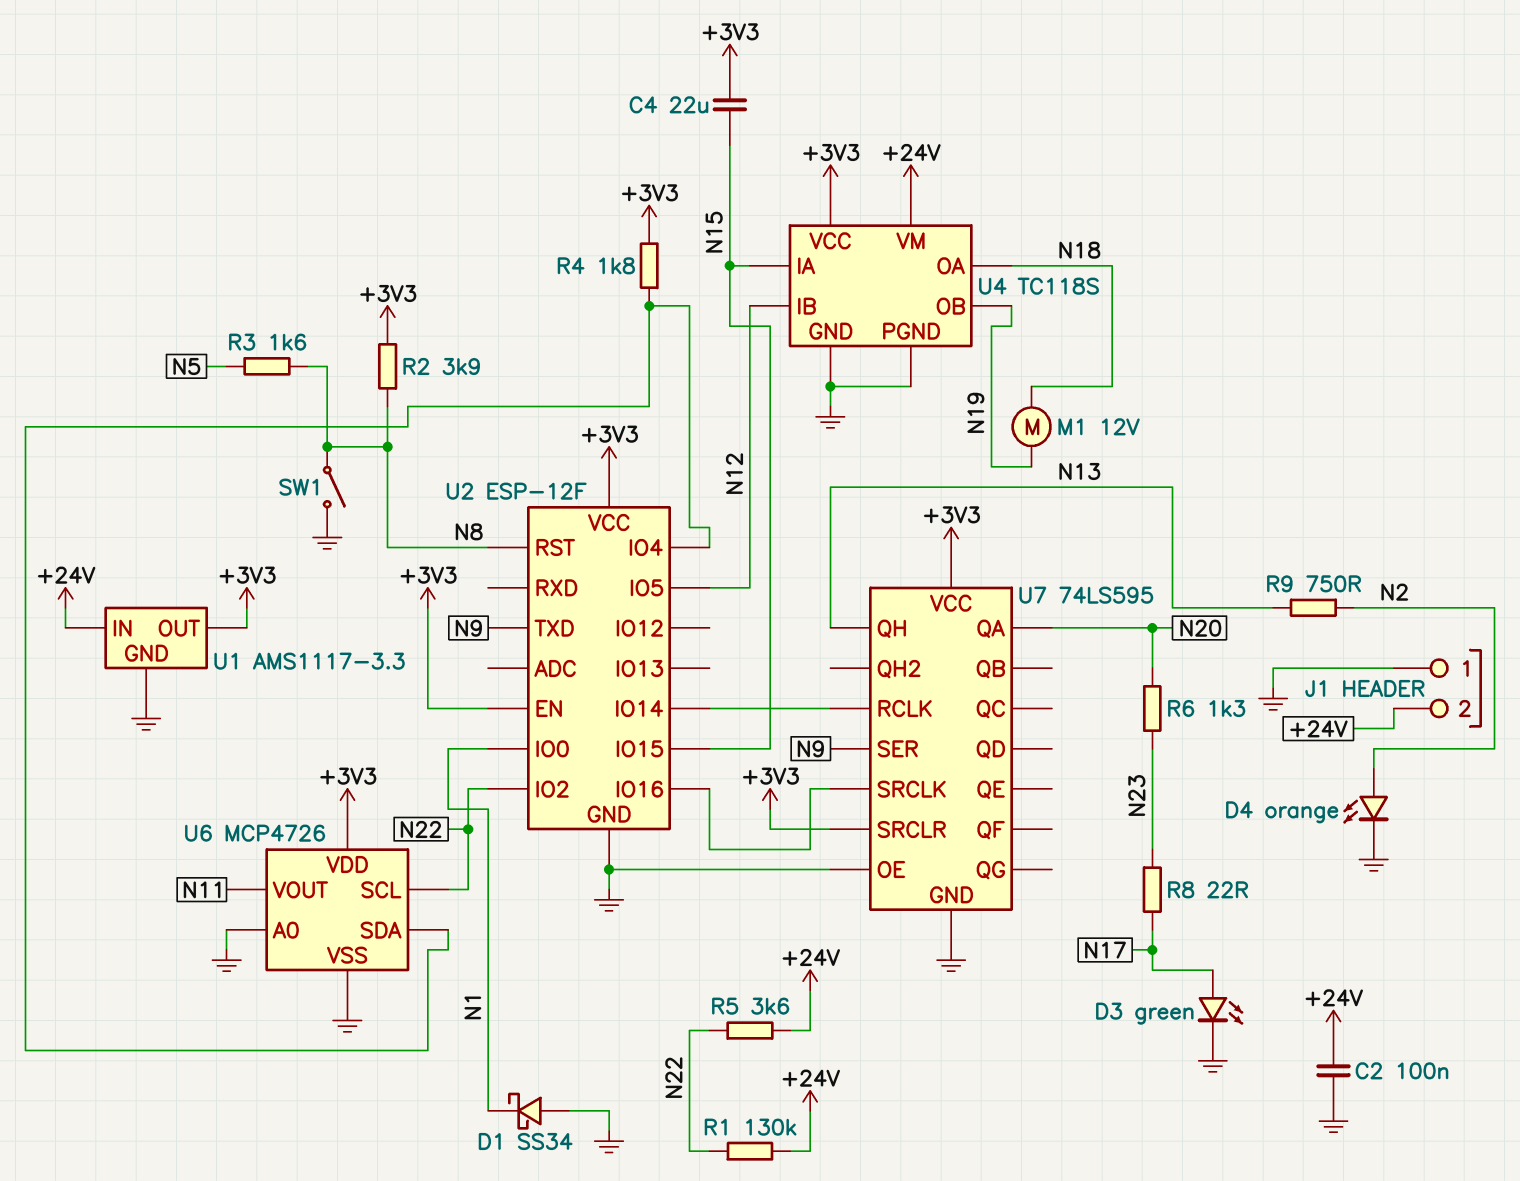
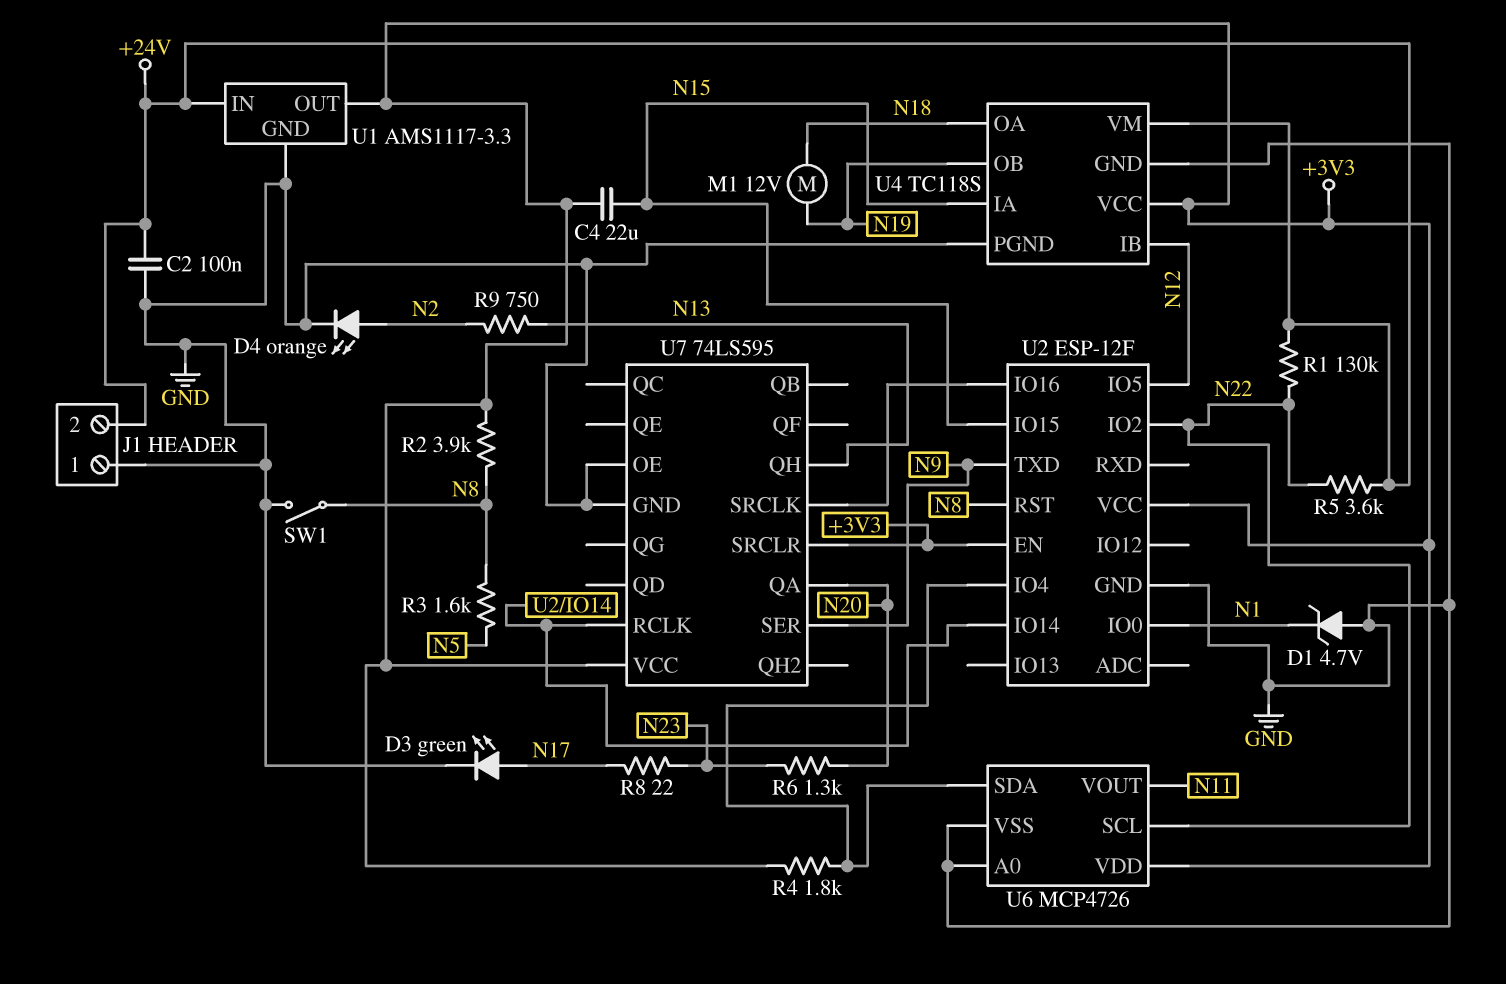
D1: schottky SS34 (A GND, K N1) -> zener 4.7V (A GND, K N1)

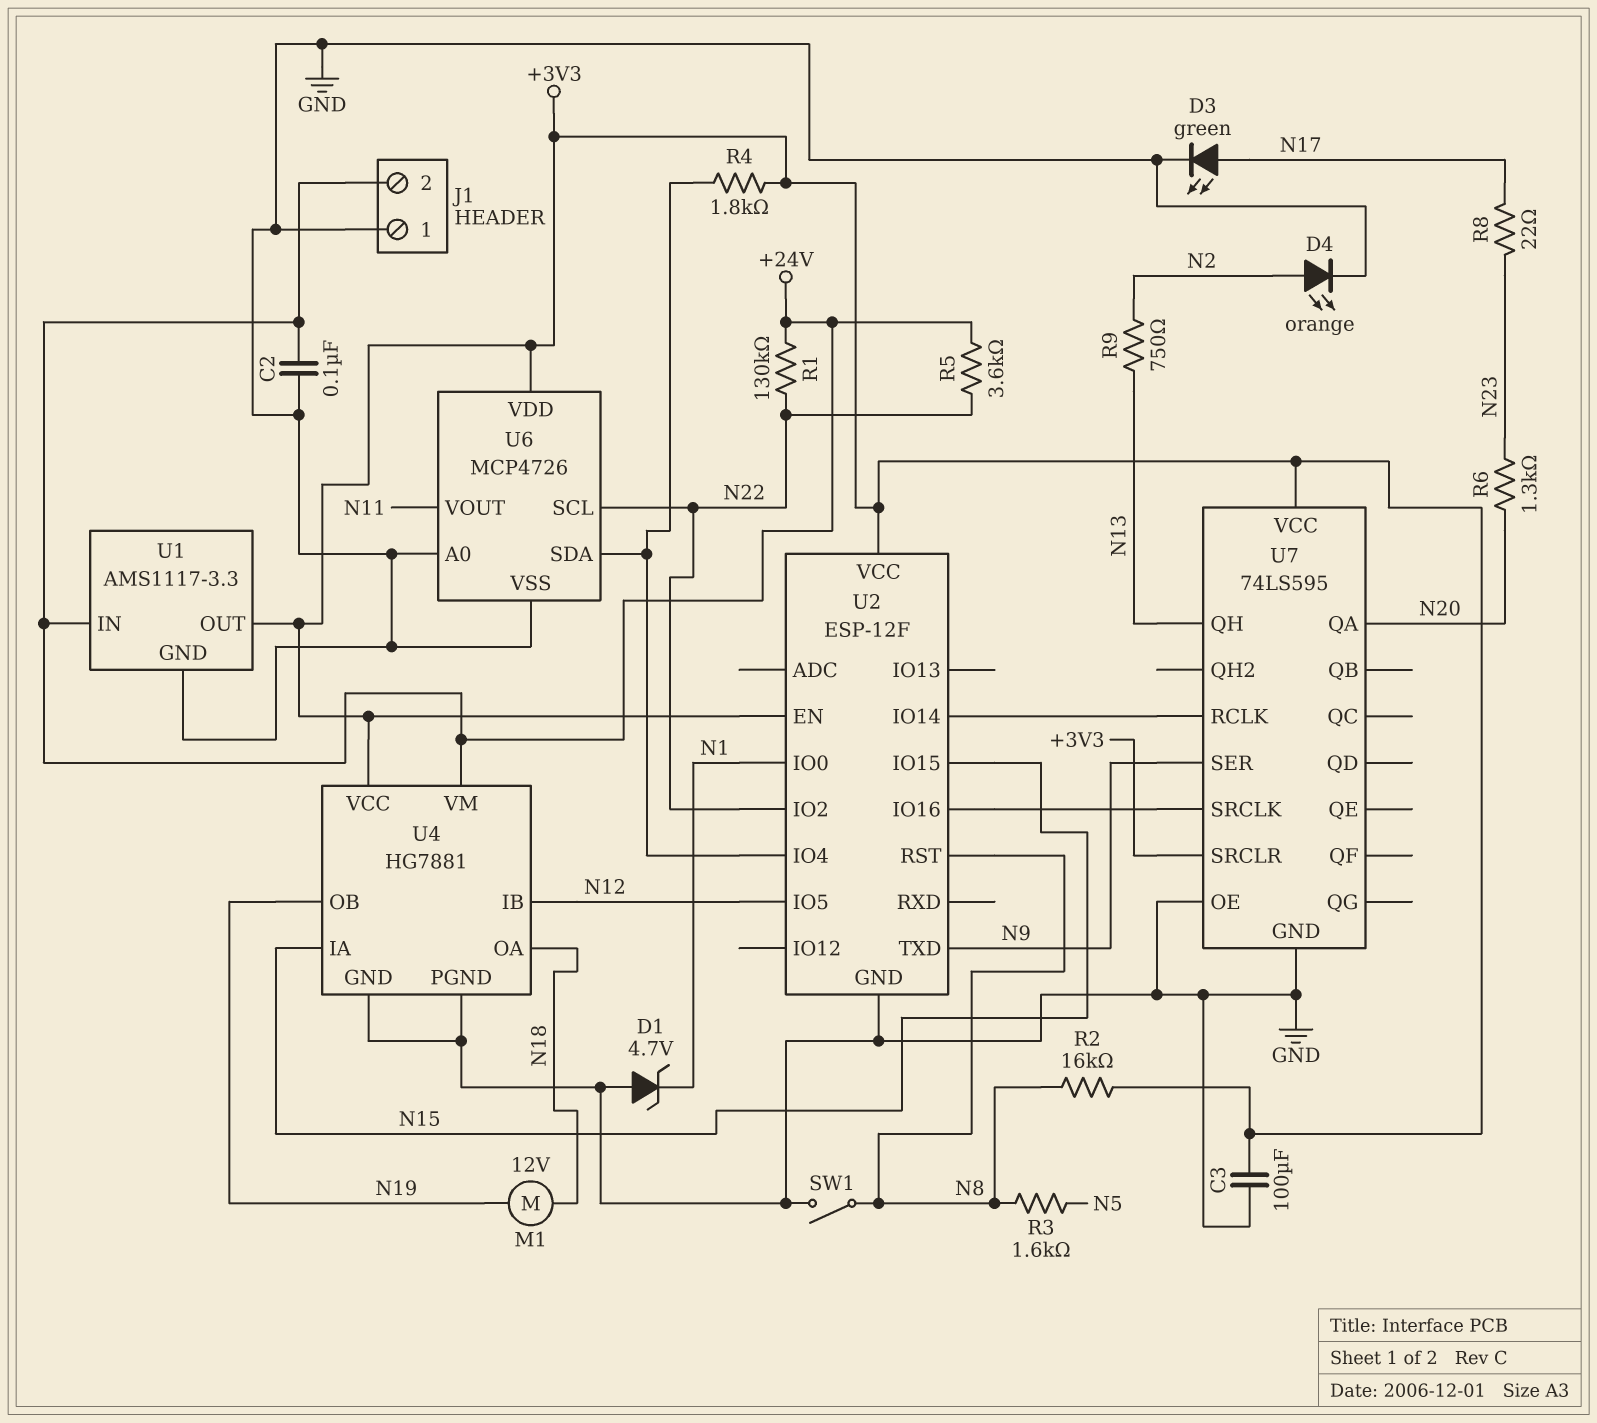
C3: none -> 100uF (+3V3, GND)
C4: 22uF (+3V3, N15) -> none
R2: 3.9k (+3V3, N8) -> 16k (+3V3, N8)
U4: TC118S -> HG7881

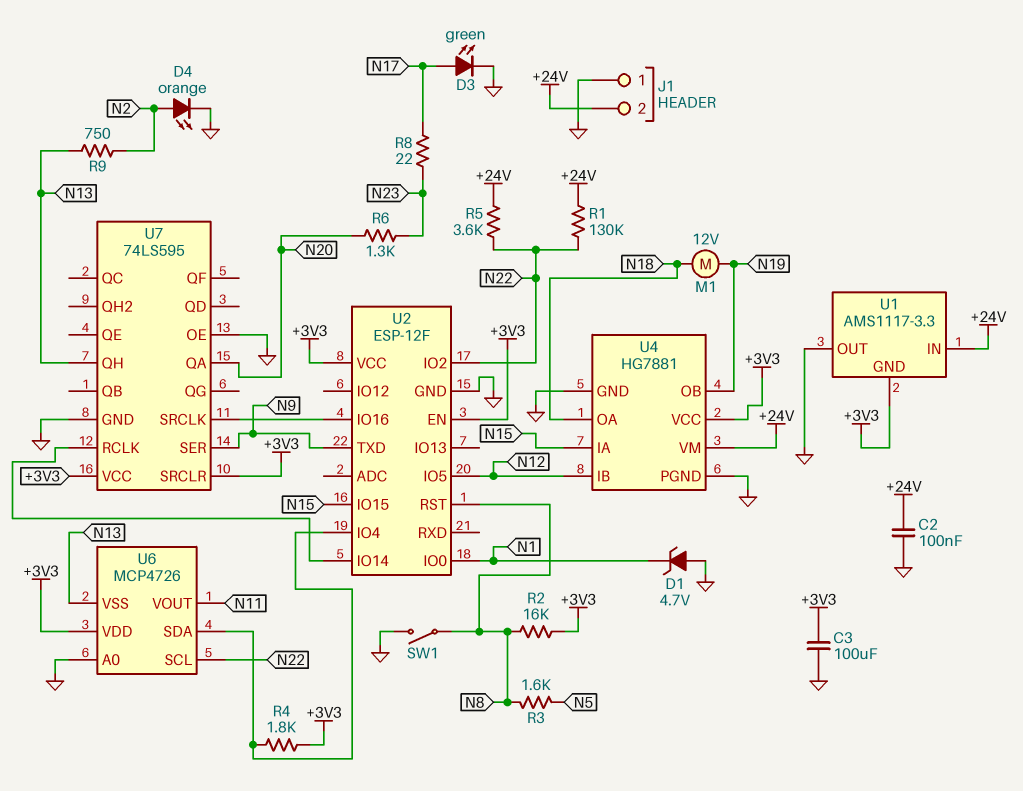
U1 pin GND: GND -> +3V3
U1 pin OUT: +3V3 -> GND
U6 pin VSS: GND -> N13

